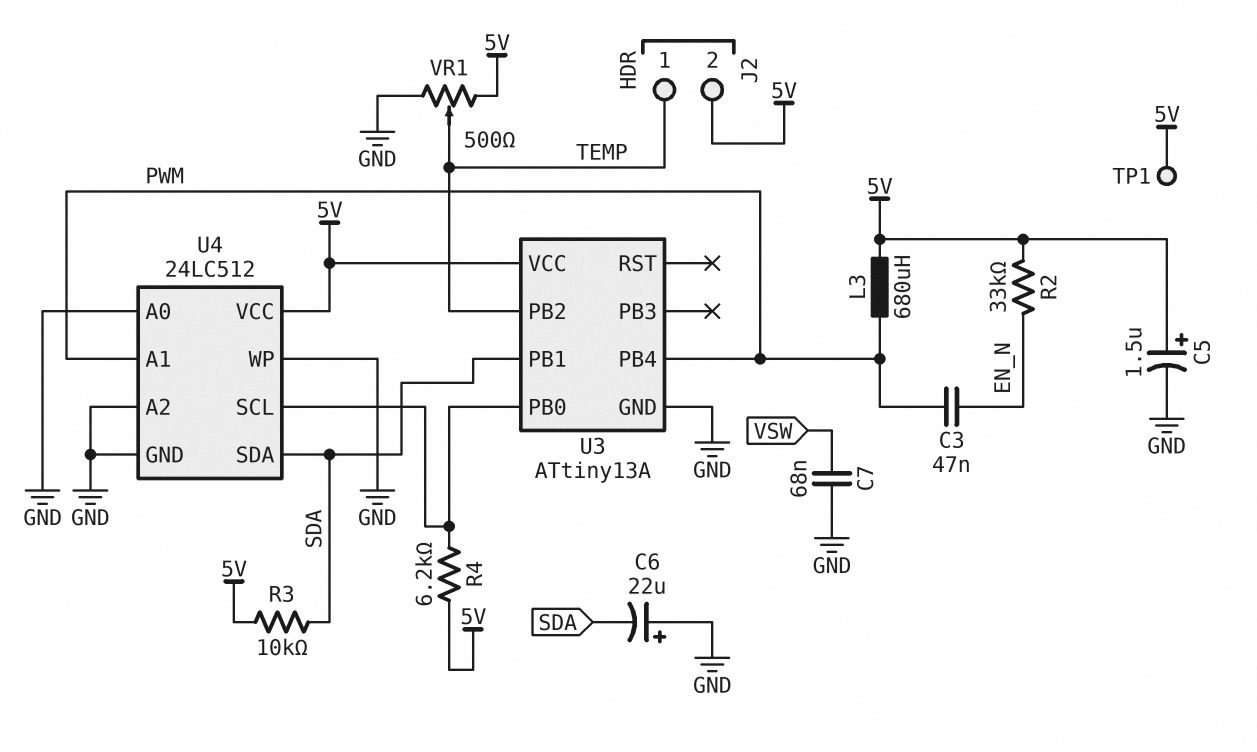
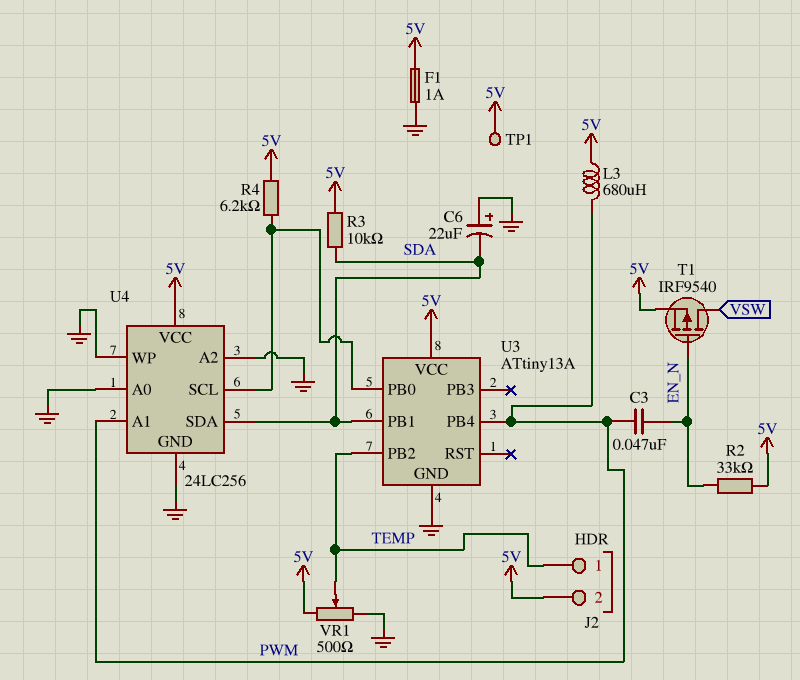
C5: 1.5uF (plus 5V, minus GND) -> none
C7: 68nF (GND, VSW) -> none
F1: none -> 1A (5V, GND)
T1: none -> PMOS IRF9540 (G EN_N, D VSW, S 5V)
U4: 24LC512 -> 24LC256

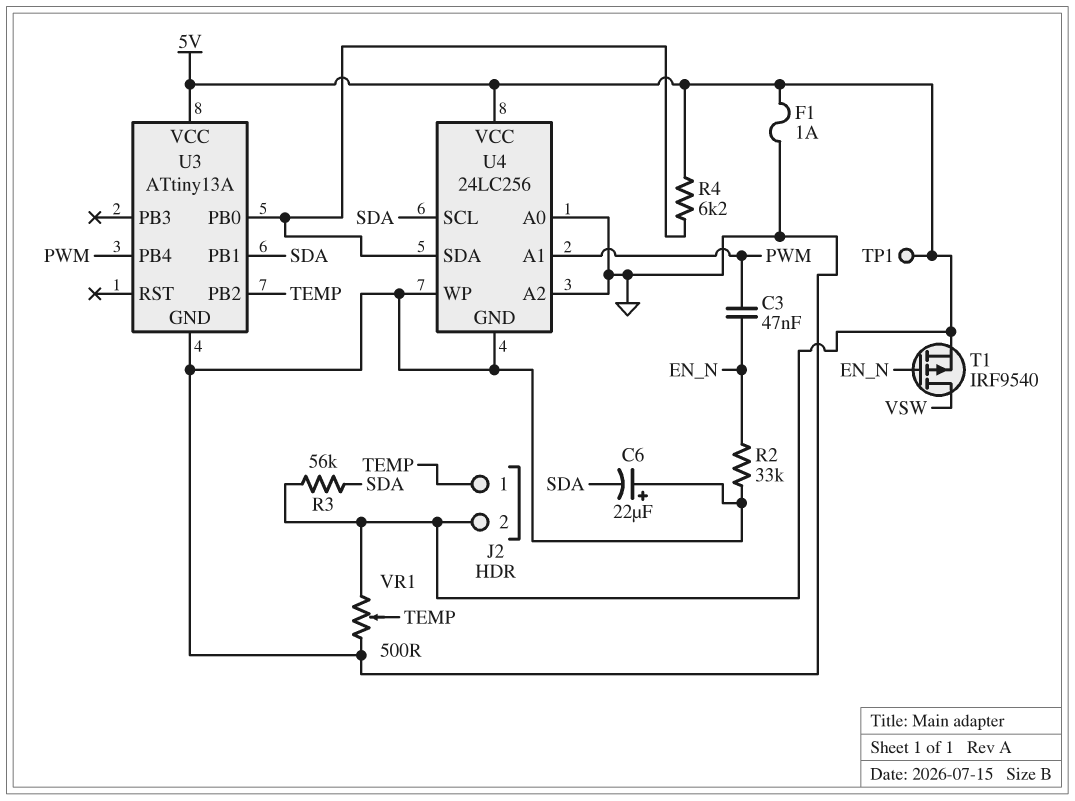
L3: 680uH (5V, PWM) -> none
R2: 33k (5V, EN_N) -> 33k (EN_N, GND)
R3: 10k (5V, SDA) -> 56k (5V, SDA)
U4 pin SCL: U3/PB0 -> SDA
U4 pin SDA: SDA -> U3/PB0

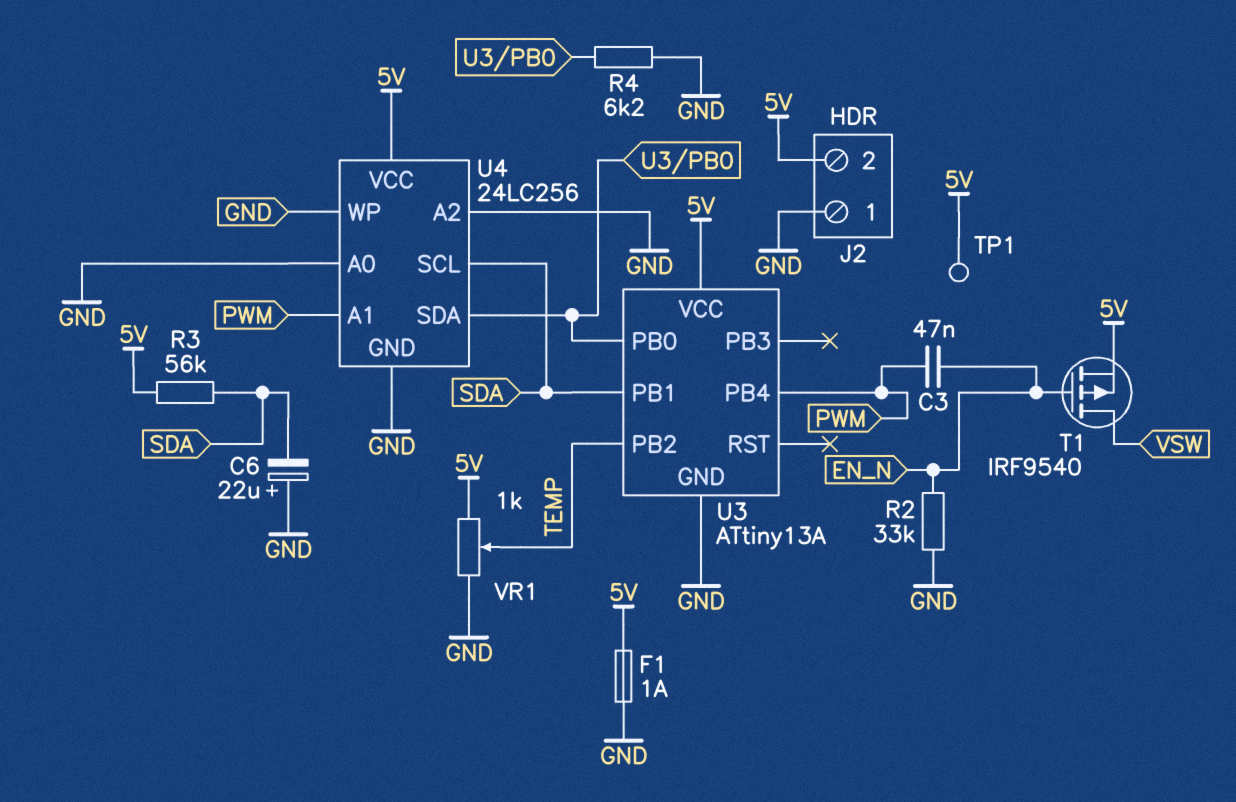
J2 pin 1: TEMP -> GND
R4: 6.2k (5V, U3/PB0) -> 6.2k (GND, U3/PB0)
VR1: 500 (5V, GND, wiper TEMP) -> 1k (5V, GND, wiper TEMP)

